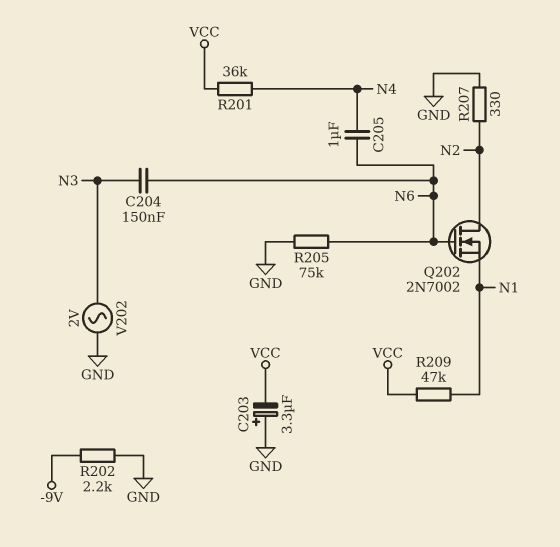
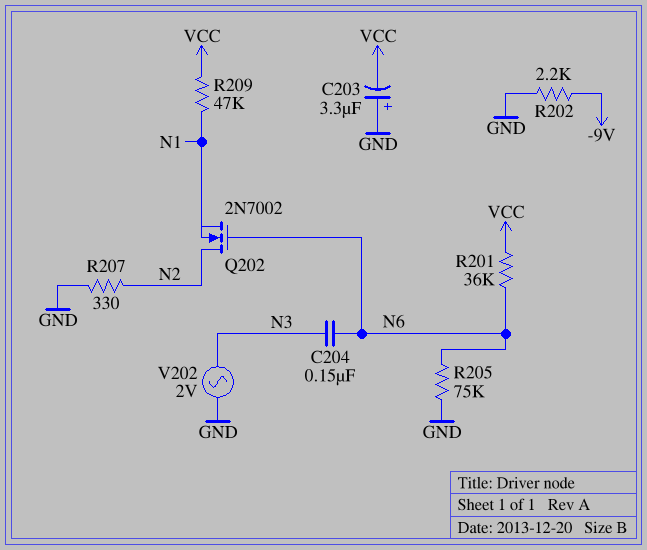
C205: 1uF (N4, N6) -> none
R201: 36k (N4, VCC) -> 36k (N6, VCC)

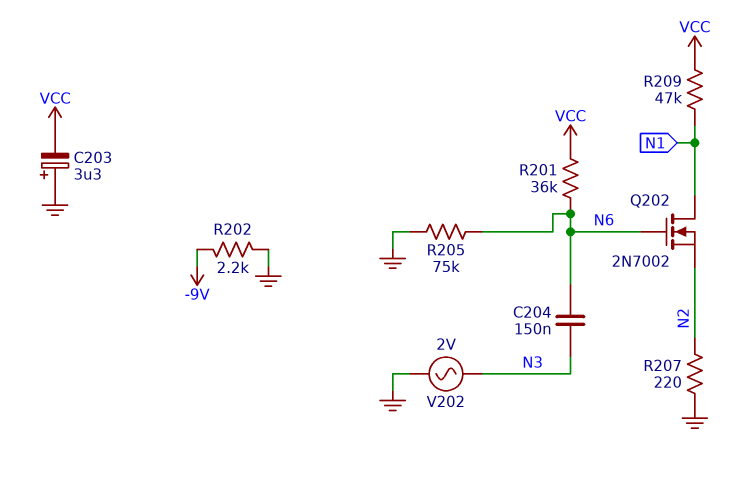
Q202: NMOS 2N7002 (G N6, D N2, S N1) -> NMOS 2N7002 (G N6, D N1, S N2)
R207: 330 (GND, N2) -> 220 (GND, N2)

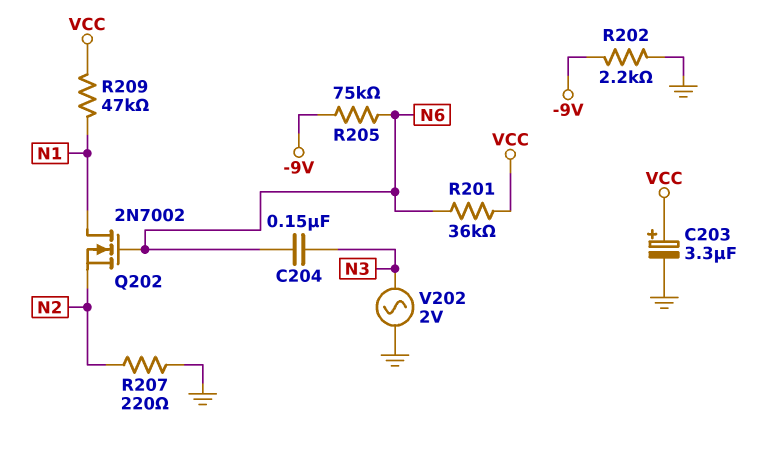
C203: 3.3uF (plus GND, minus VCC) -> 3.3uF (plus VCC, minus GND)
R205: 75k (GND, N6) -> 75k (-9V, N6)

